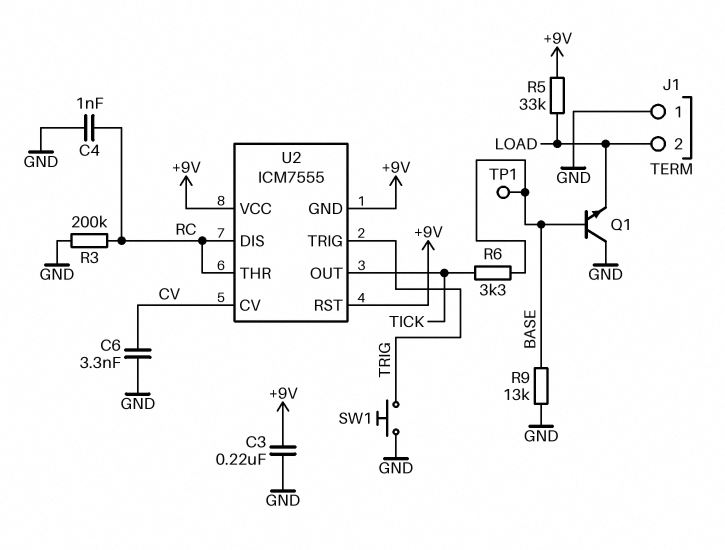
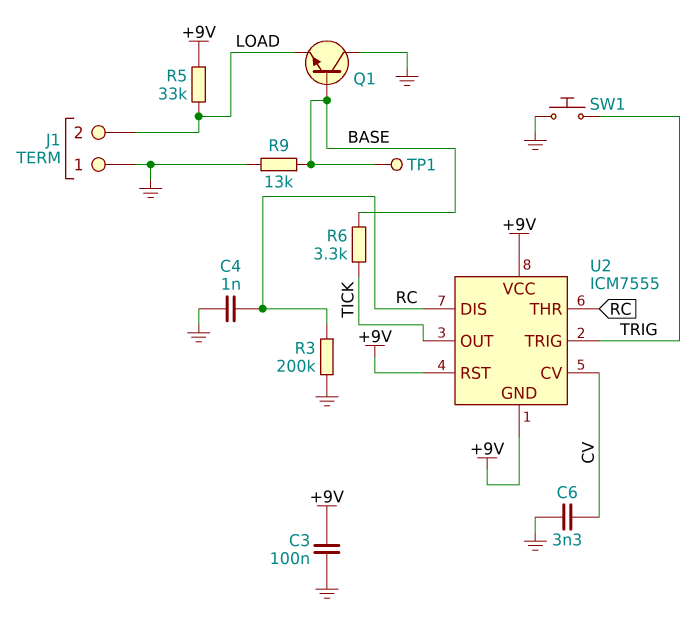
C3: 220nF (+9V, GND) -> 100nF (+9V, GND)

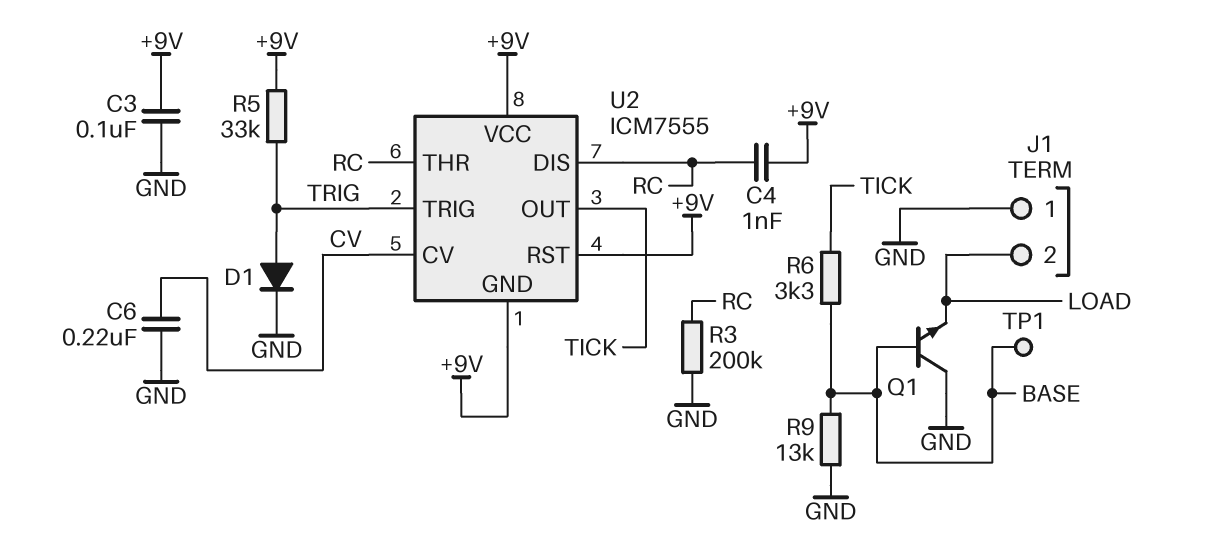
C4: 1nF (GND, RC) -> 1nF (+9V, RC)
C6: 3.3nF (CV, GND) -> 220nF (CV, GND)
D1: none -> diode (A TRIG, K GND)
R5: 33k (+9V, LOAD) -> 33k (+9V, TRIG)
SW1: button (GND, TRIG) -> none

